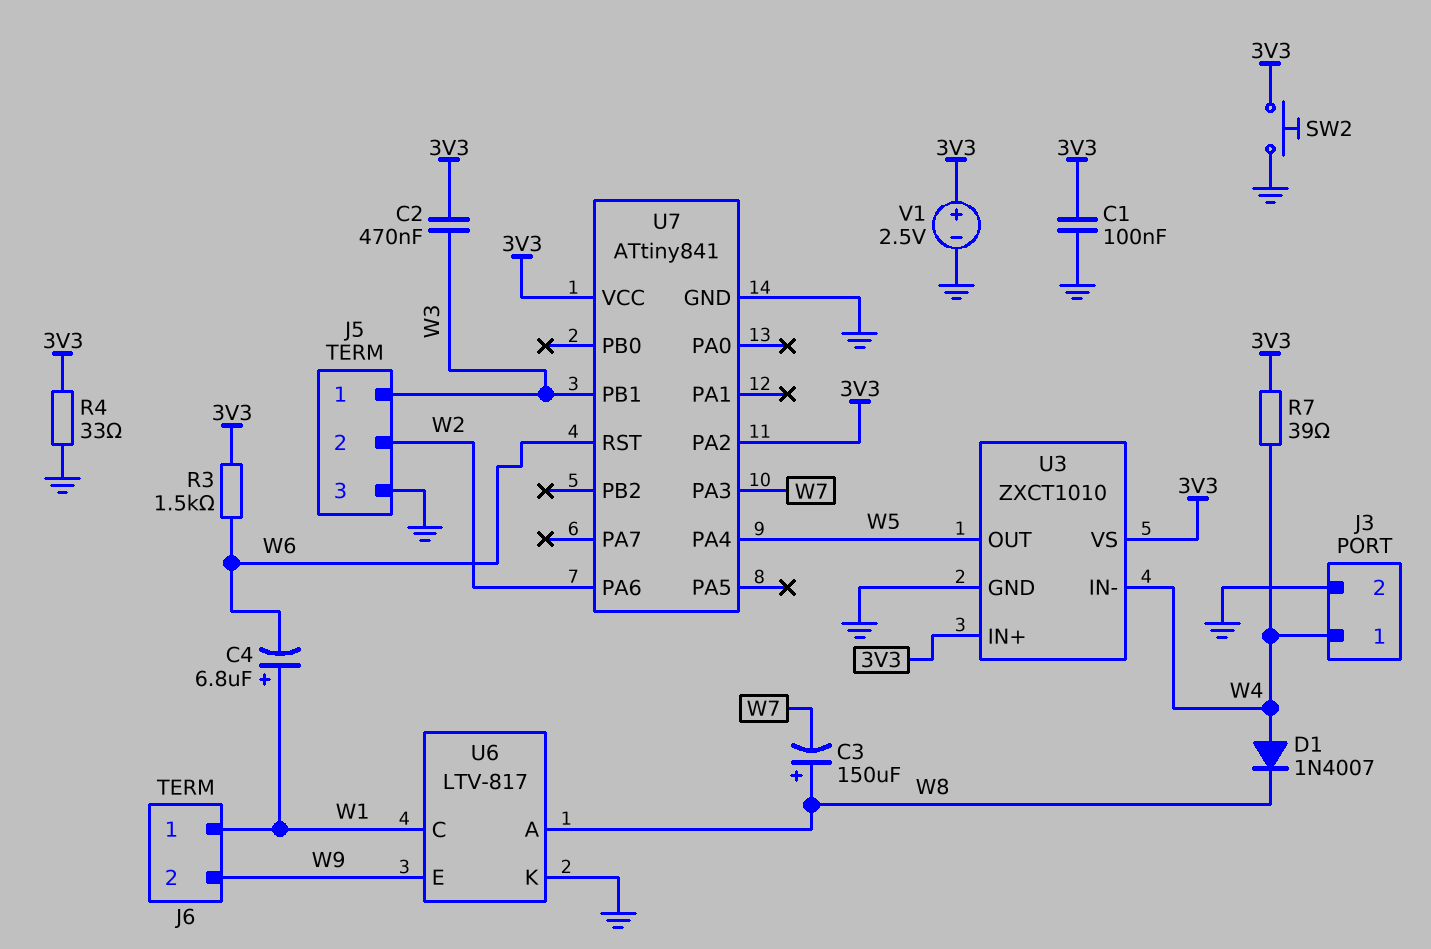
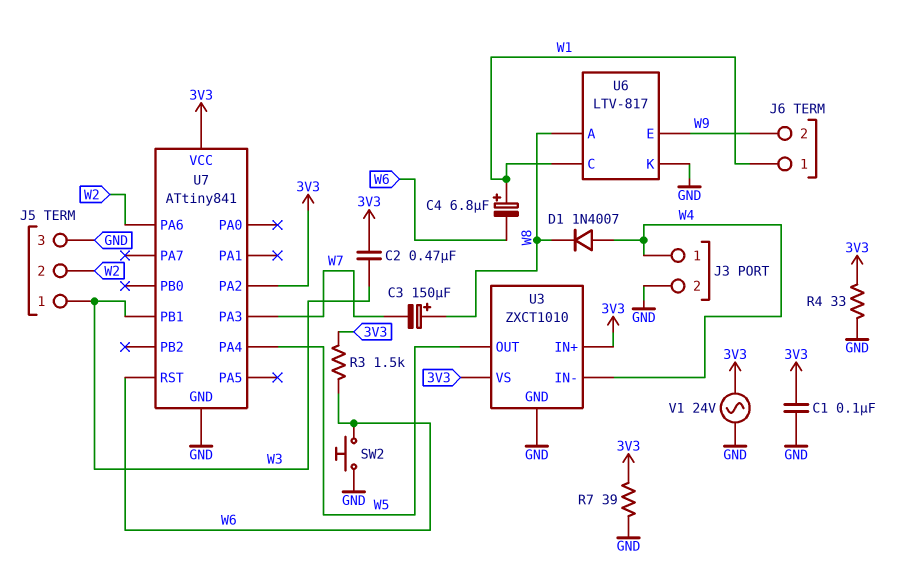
R7: 39 (3V3, W4) -> 39 (3V3, GND)
SW2: button (3V3, GND) -> button (GND, W6)
V1: 2.5V (plus 3V3, minus GND) -> AC 24V (3V3, GND)

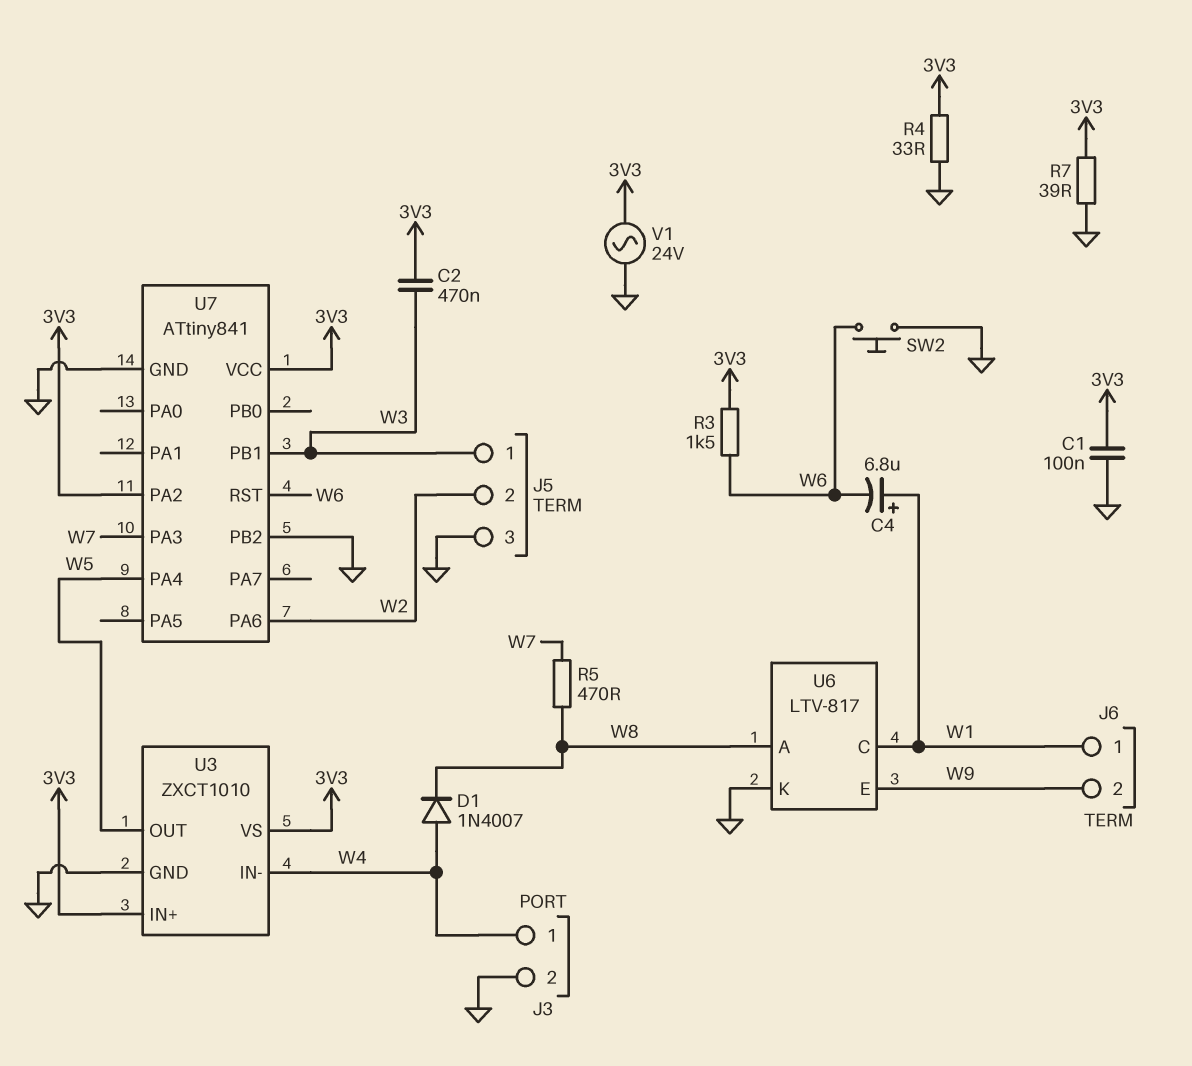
C3: 150uF (plus W8, minus W7) -> none
R5: none -> 470 (W7, W8)
U7 pin PB2: none -> GND

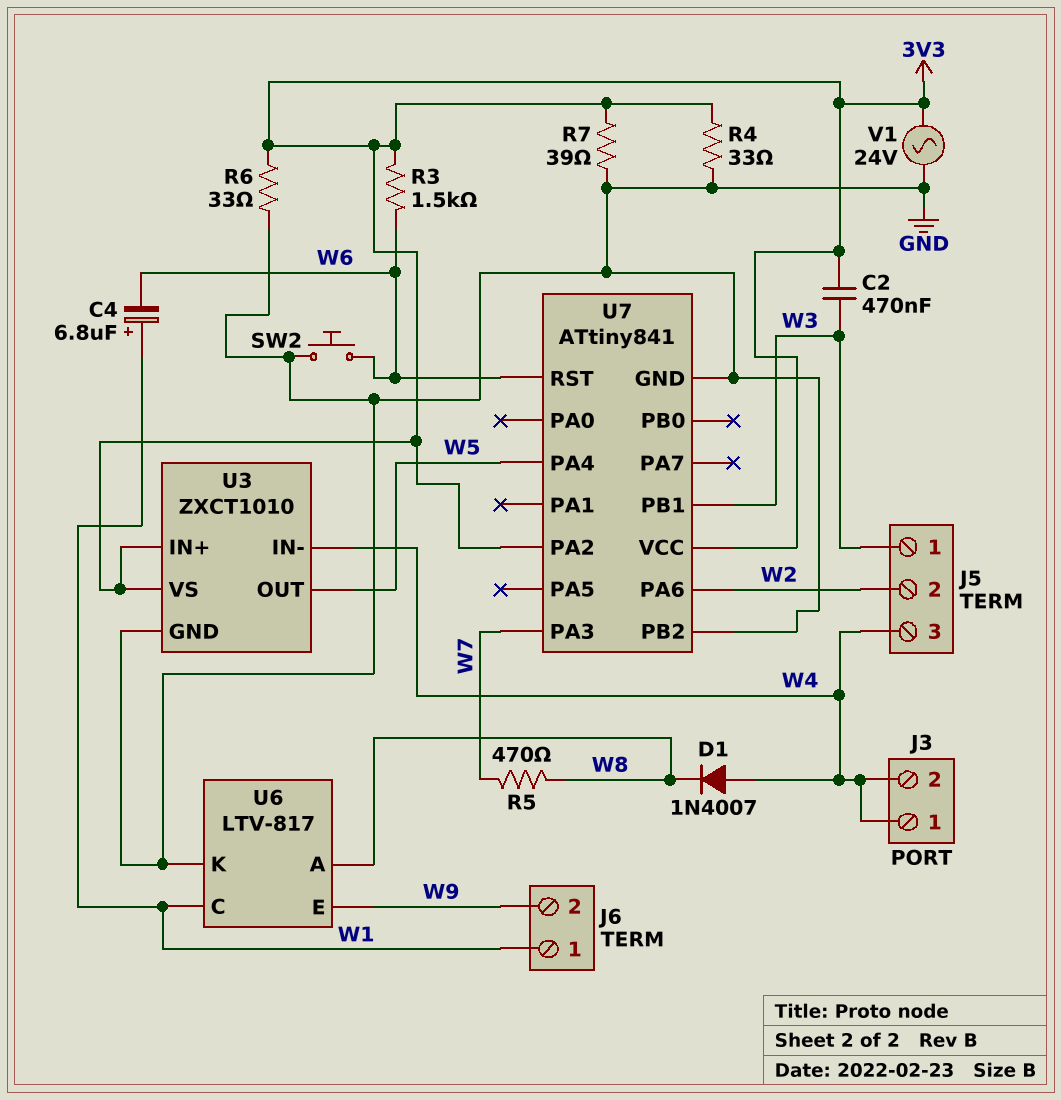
C1: 100nF (3V3, GND) -> none
J3 pin 2: GND -> W4
J5 pin 3: GND -> W4
R6: none -> 33 (3V3, GND)

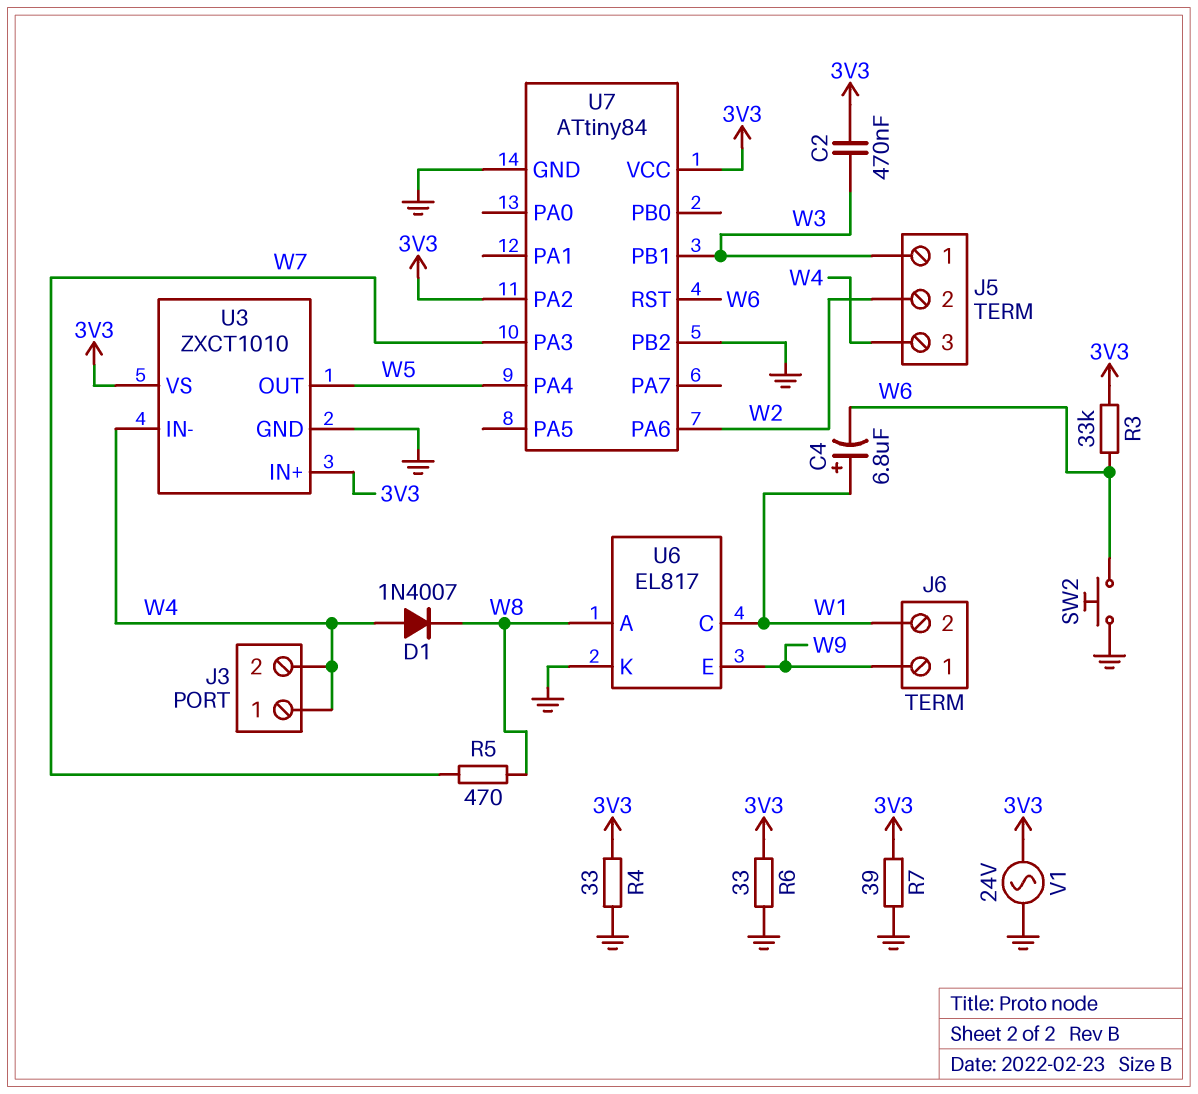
J6 pin 1: W1 -> W9
J6 pin 2: W9 -> W1
R3: 1.5k (3V3, W6) -> 33k (3V3, W6)
U6: LTV-817 -> EL817
U7: ATtiny841 -> ATtiny84

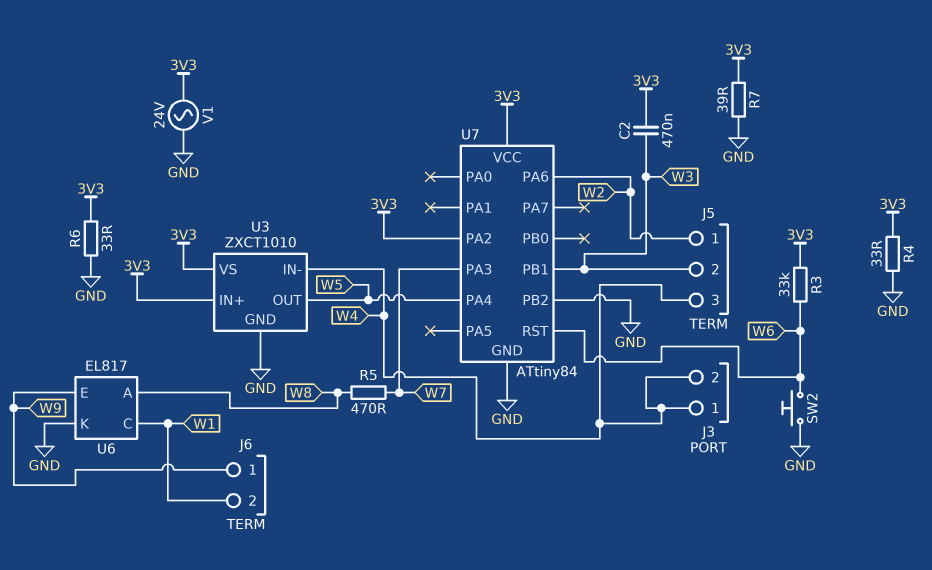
C4: 6.8uF (plus W1, minus W6) -> none
D1: diode 1N4007 (A W4, K W8) -> none
J5 pin 1: W3 -> W2
J5 pin 2: W2 -> W3

